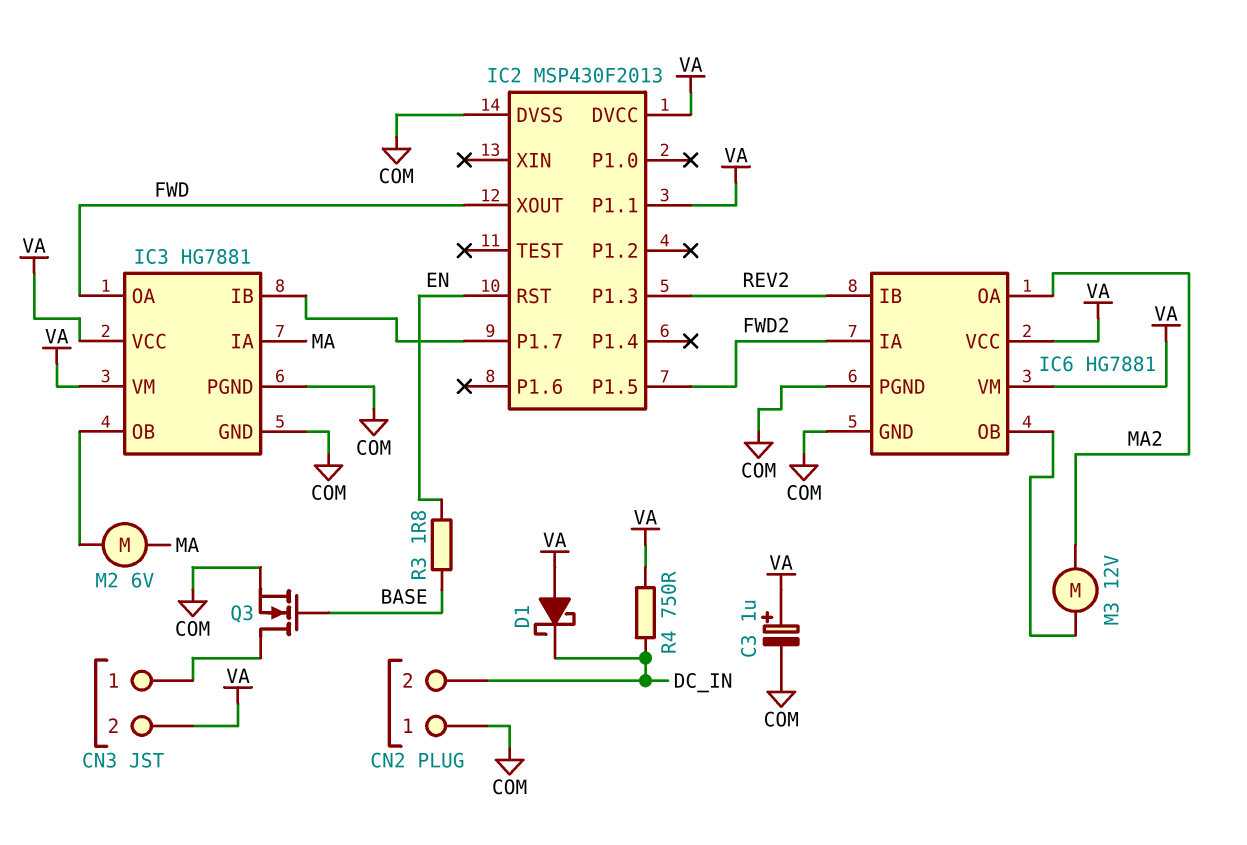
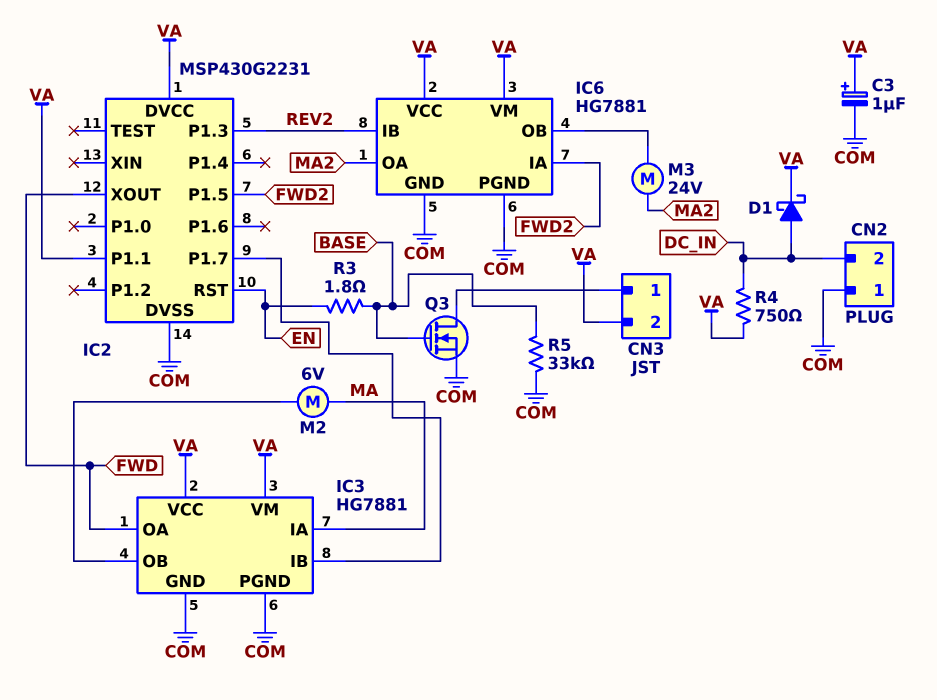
D1: schottky (A VA, K DC_IN) -> schottky (A DC_IN, K VA)
IC2: MSP430F2013 -> MSP430G2231
M3: motor 12V (IC6/OB, MA2) -> motor 24V (IC6/OB, MA2)
R5: none -> 33k (BASE, COM)

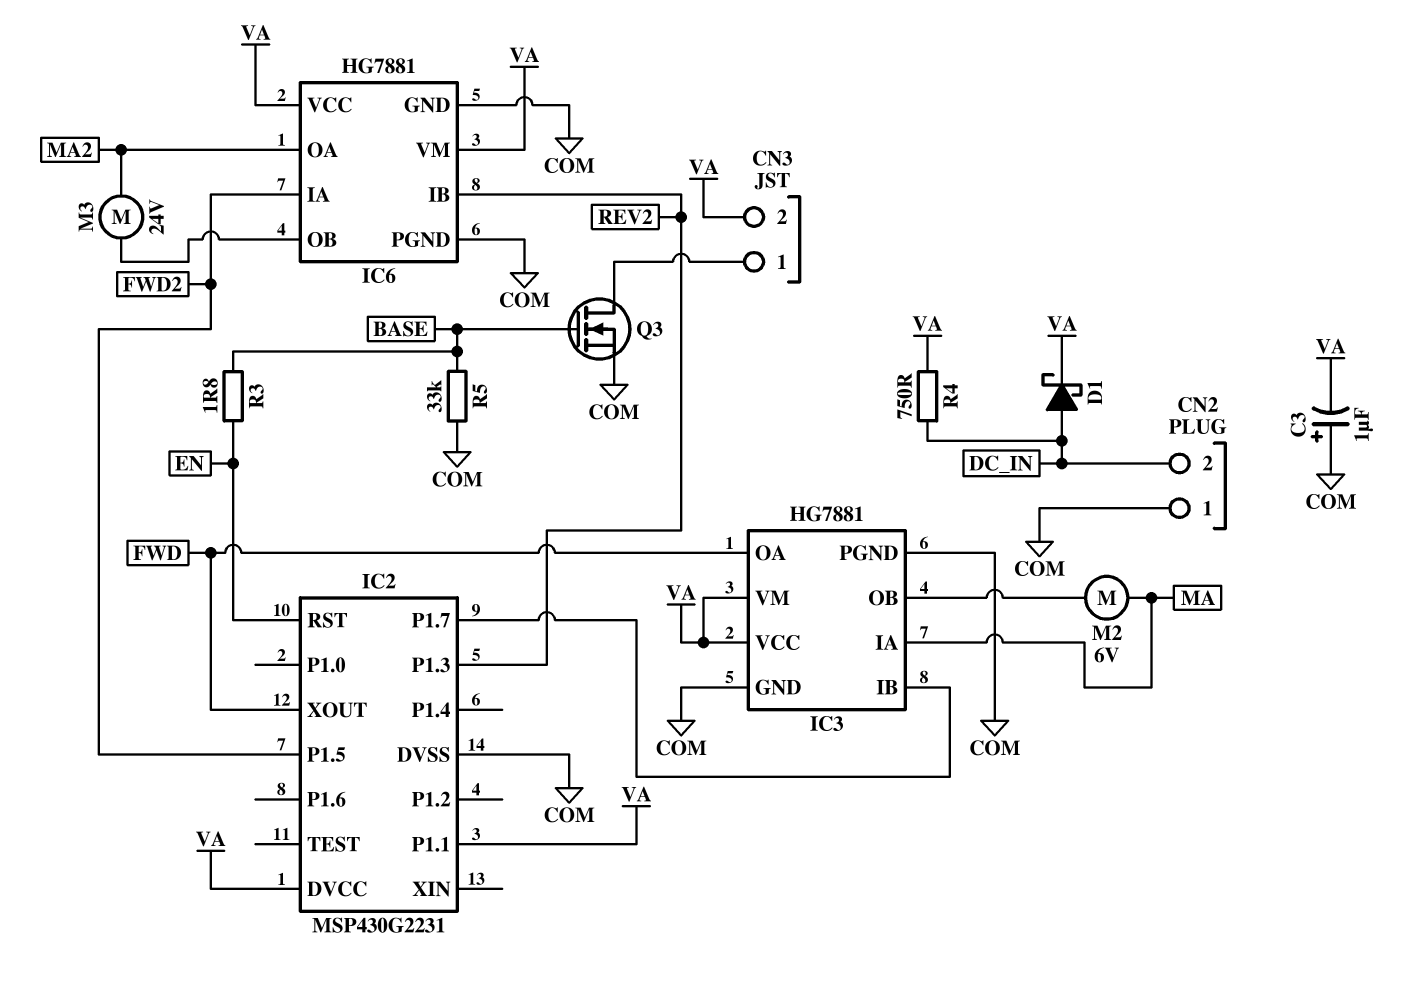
C3: 1uF (plus VA, minus COM) -> 1uF (plus COM, minus VA)

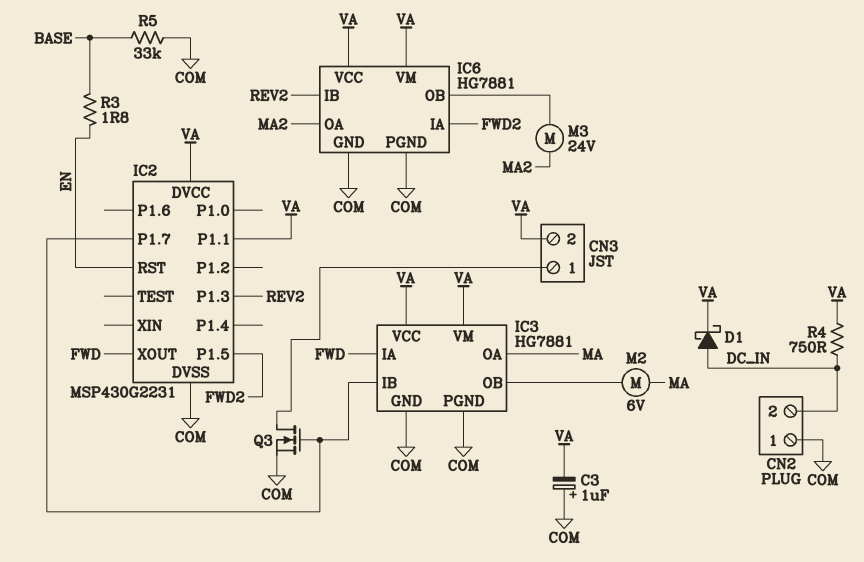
IC3 pin IA: MA -> FWD
IC3 pin OA: FWD -> MA
Q3: NMOS (G BASE, D CN3/1, S COM) -> NMOS (G IC2/P1.7, D CN3/1, S COM)

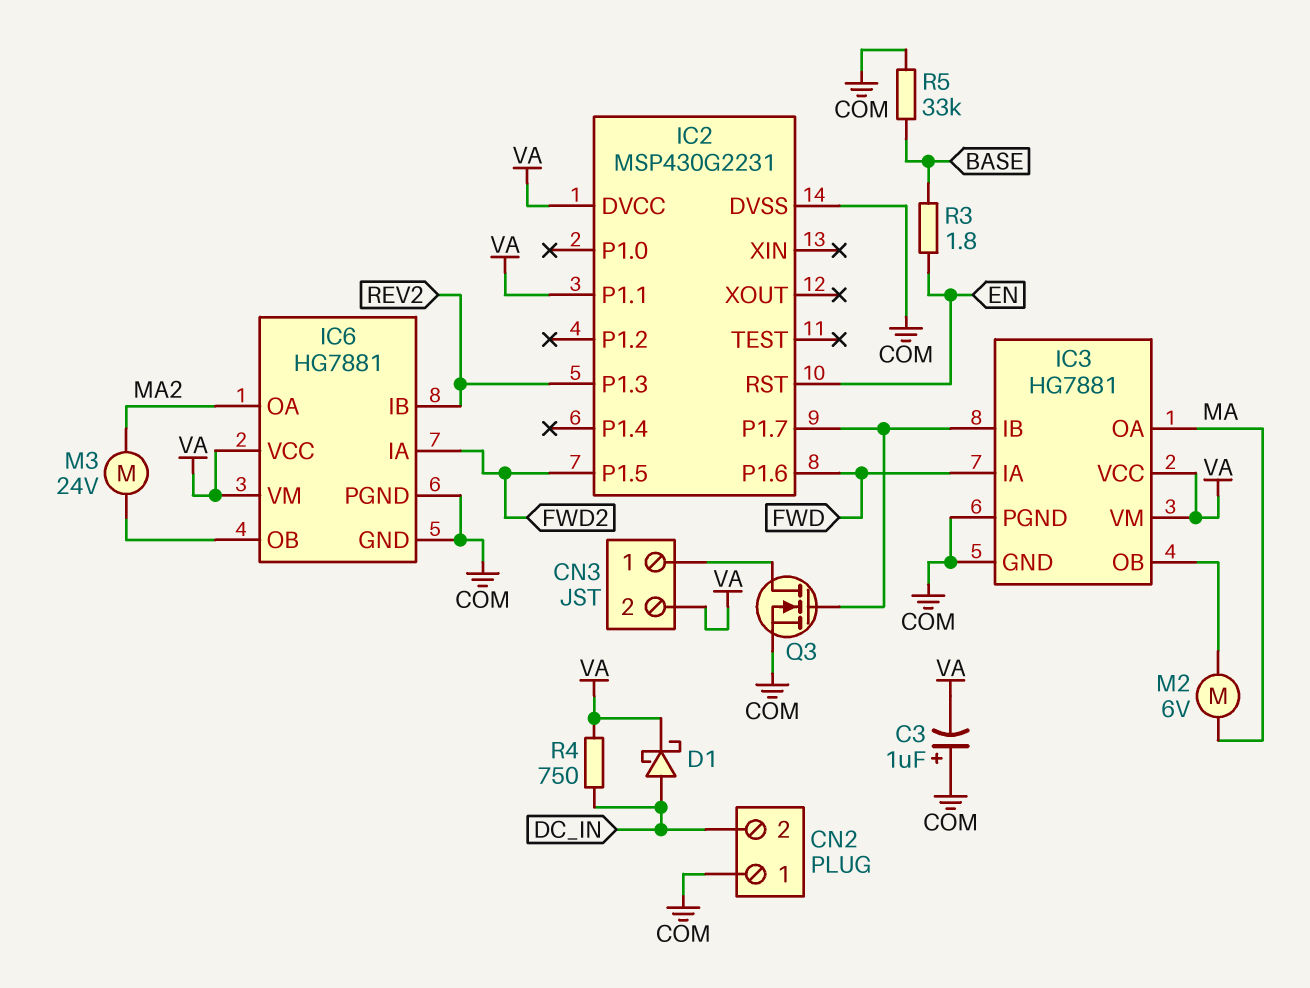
IC2 pin P1.6: none -> FWD
IC2 pin XOUT: FWD -> none

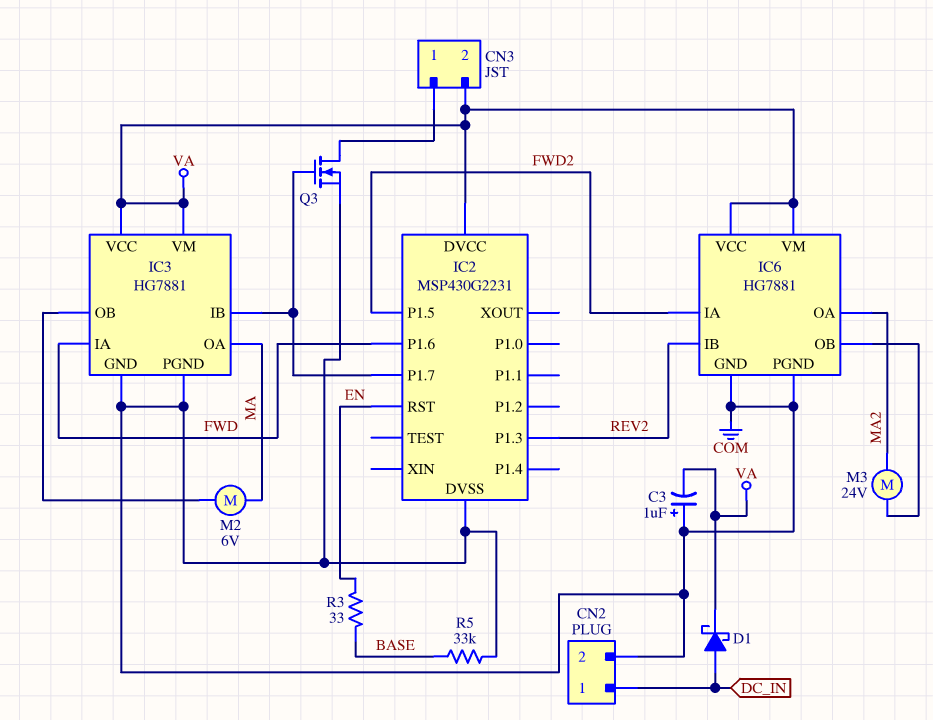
CN2 pin 1: COM -> DC_IN
CN2 pin 2: DC_IN -> COM
IC2 pin P1.1: VA -> none
R3: 1.8 (BASE, EN) -> 33 (BASE, EN)
R4: 750 (DC_IN, VA) -> none

